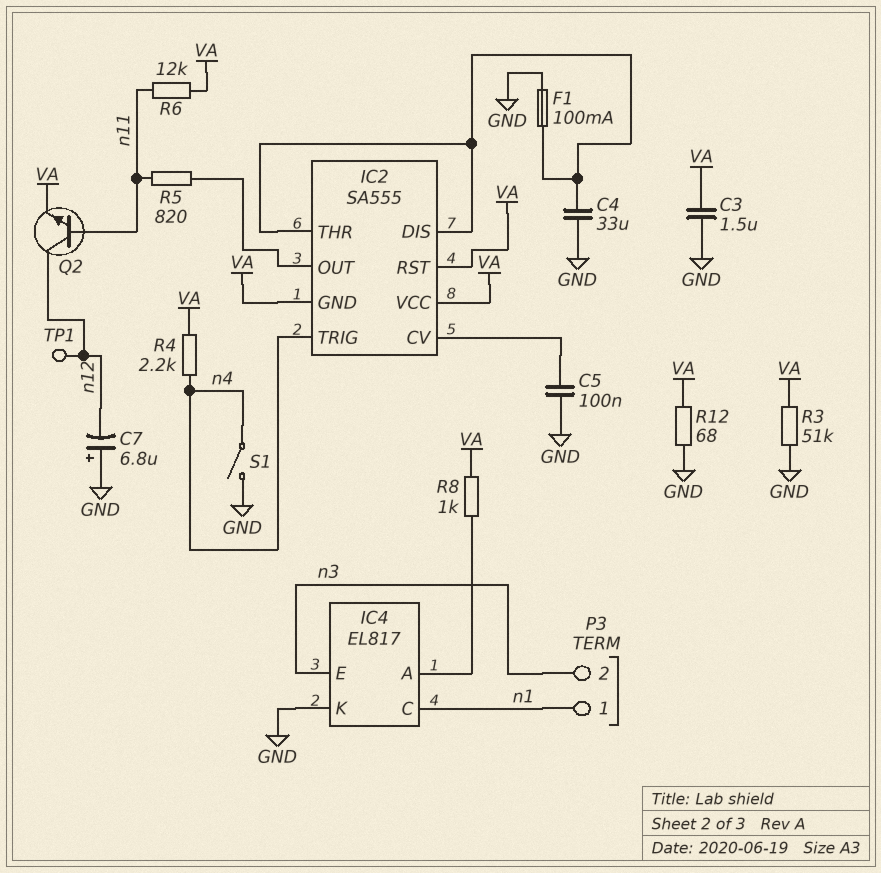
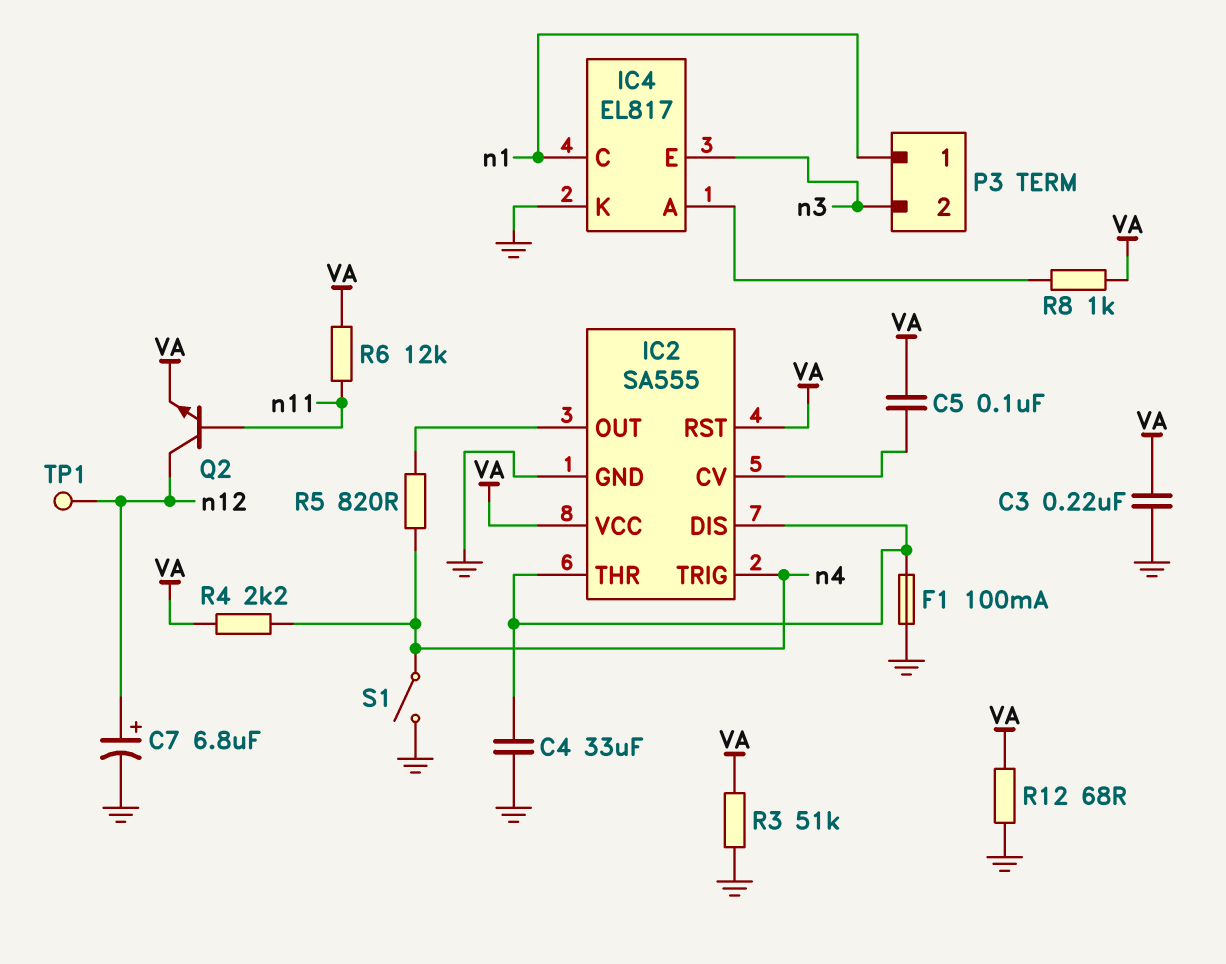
C3: 1.5uF (GND, VA) -> 220nF (GND, VA)
C5: 100nF (GND, IC2/CV) -> 100nF (IC2/CV, VA)
C7: 6.8uF (plus GND, minus n12) -> 6.8uF (plus n12, minus GND)
IC2 pin GND: VA -> GND
R5: 820 (IC2/OUT, n11) -> 820 (IC2/OUT, n4)

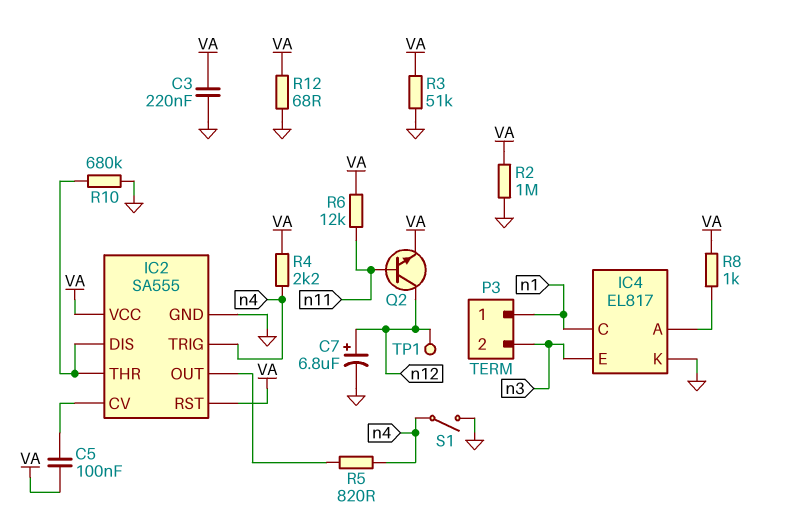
C4: 33uF (GND, IC2/DIS) -> none
F1: 100mA (GND, IC2/DIS) -> none
R2: none -> 1M (GND, VA)
R10: none -> 680k (GND, IC2/DIS)

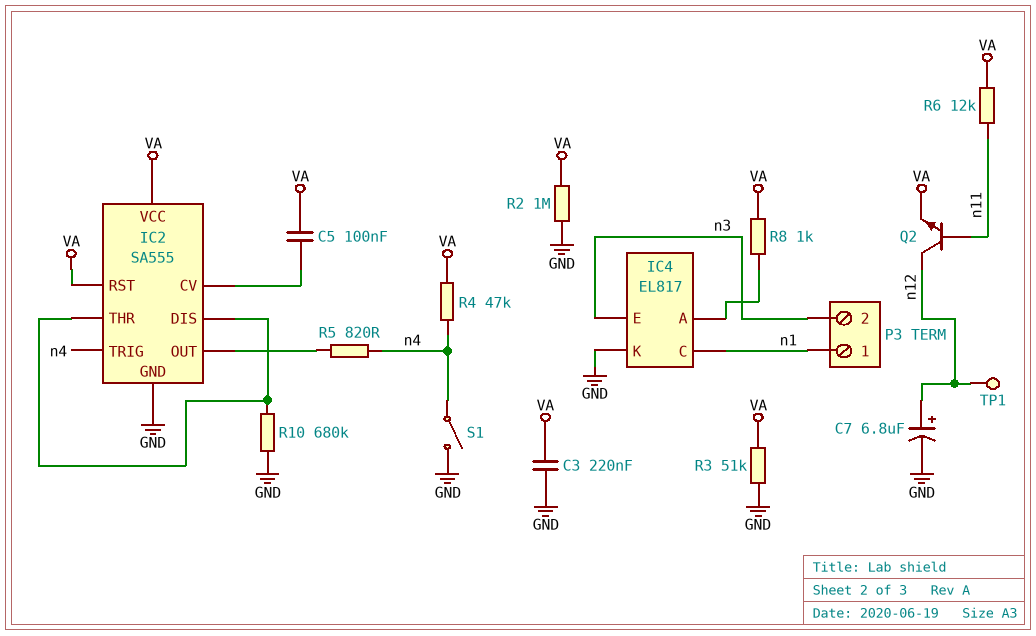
R4: 2.2k (VA, n4) -> 47k (VA, n4)
R12: 68 (GND, VA) -> none

